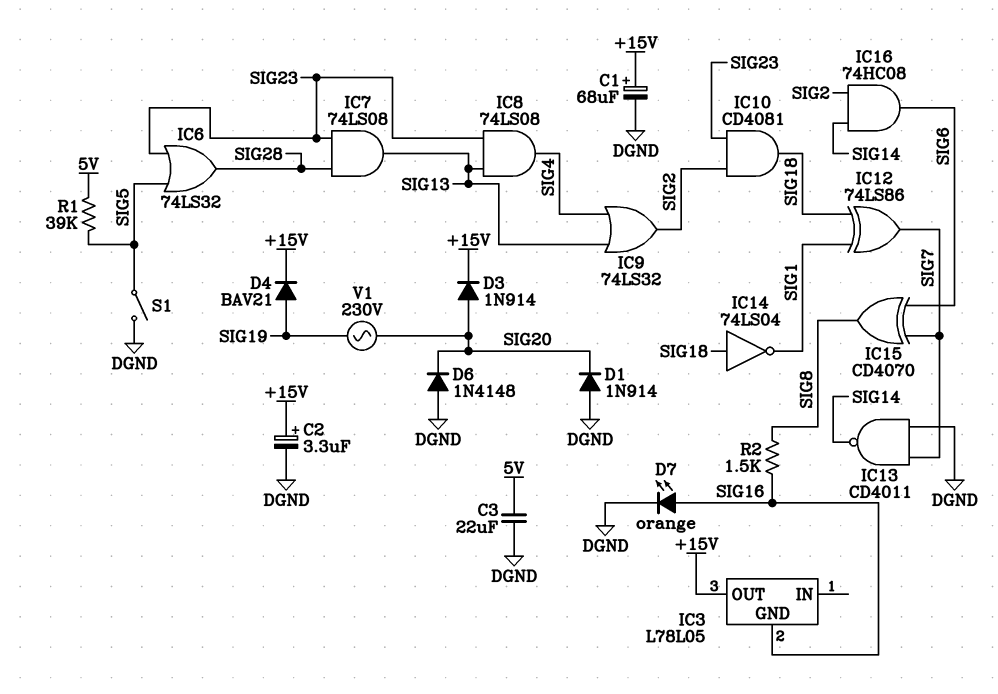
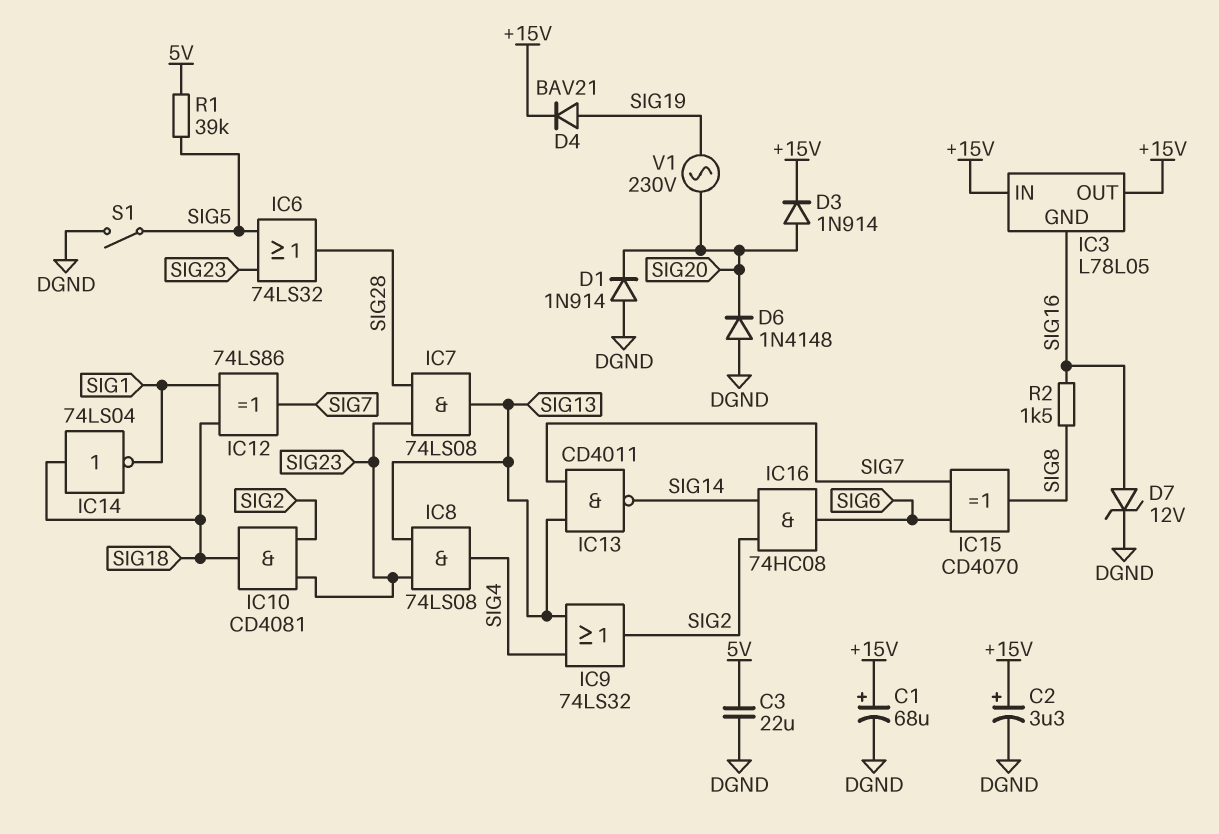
D7: LED orange (A SIG16, K DGND) -> zener 12V (A SIG16, K DGND)
IC3 pin IN: none -> +15V
IC13: NAND CD4011 (in DGND, in SIG7, out SIG14) -> NAND CD4011 (in SIG7, in SIG13, out SIG14)

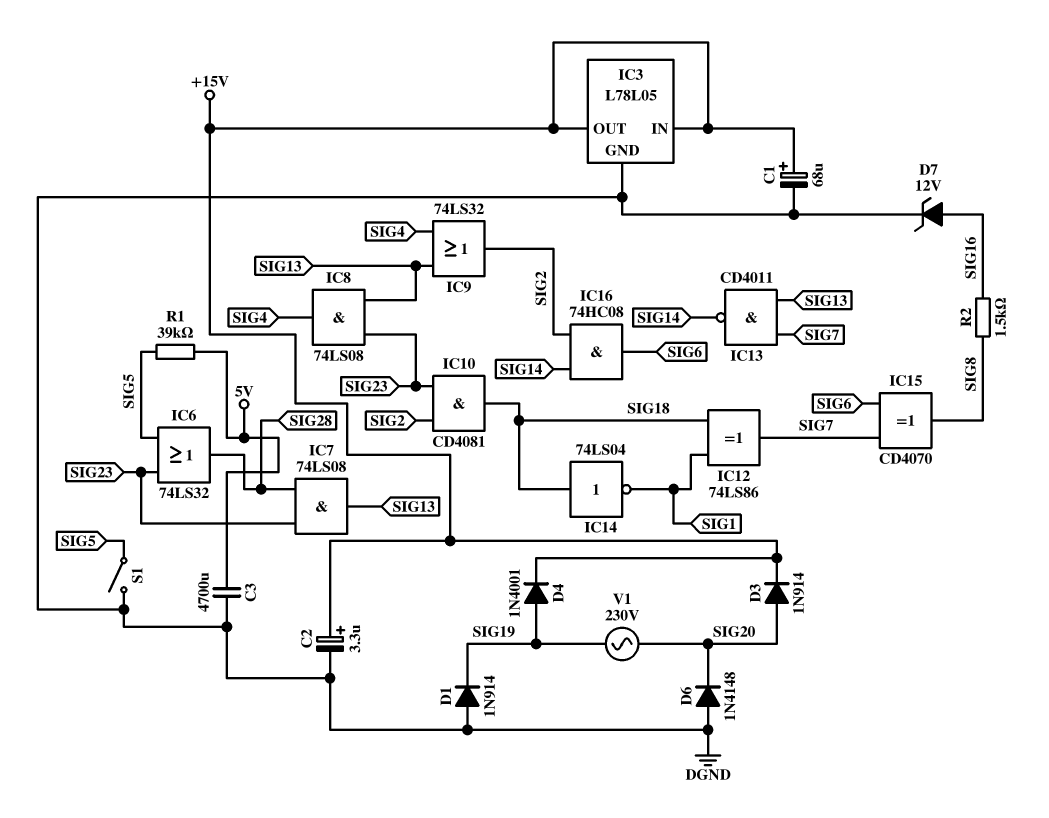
C3: 22uF (5V, DGND) -> 4700uF (5V, DGND)
D1: diode 1N914 (A DGND, K SIG20) -> diode 1N914 (A DGND, K SIG19)
D4: diode BAV21 (A SIG19, K +15V) -> diode 1N4001 (A SIG19, K +15V)
IC3 pin GND: SIG16 -> DGND

